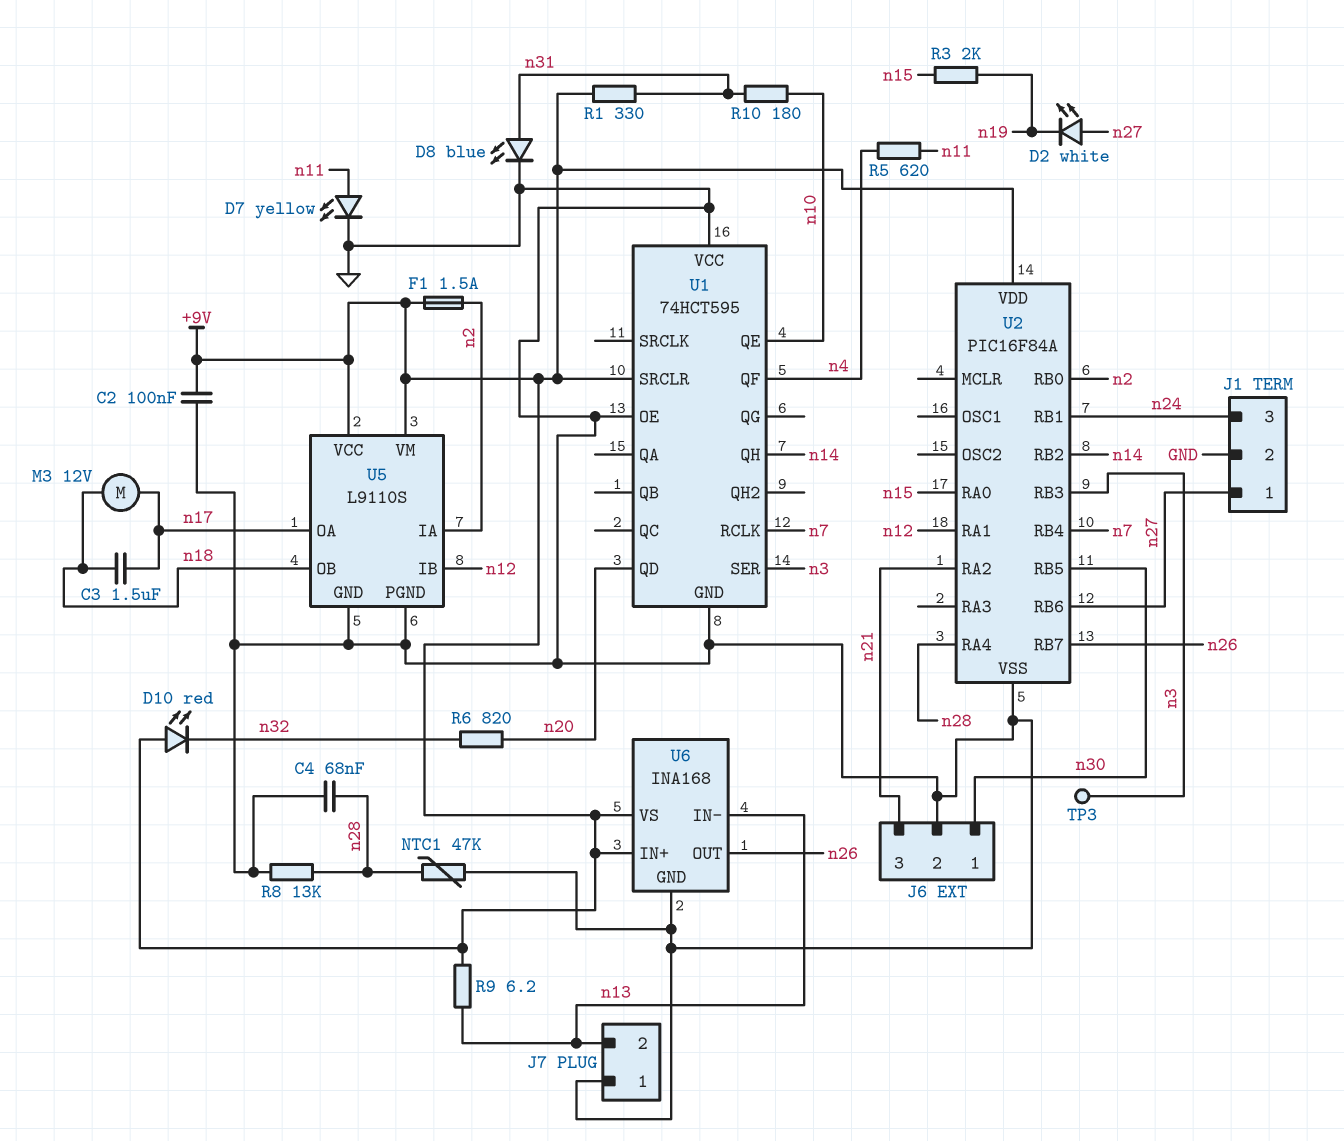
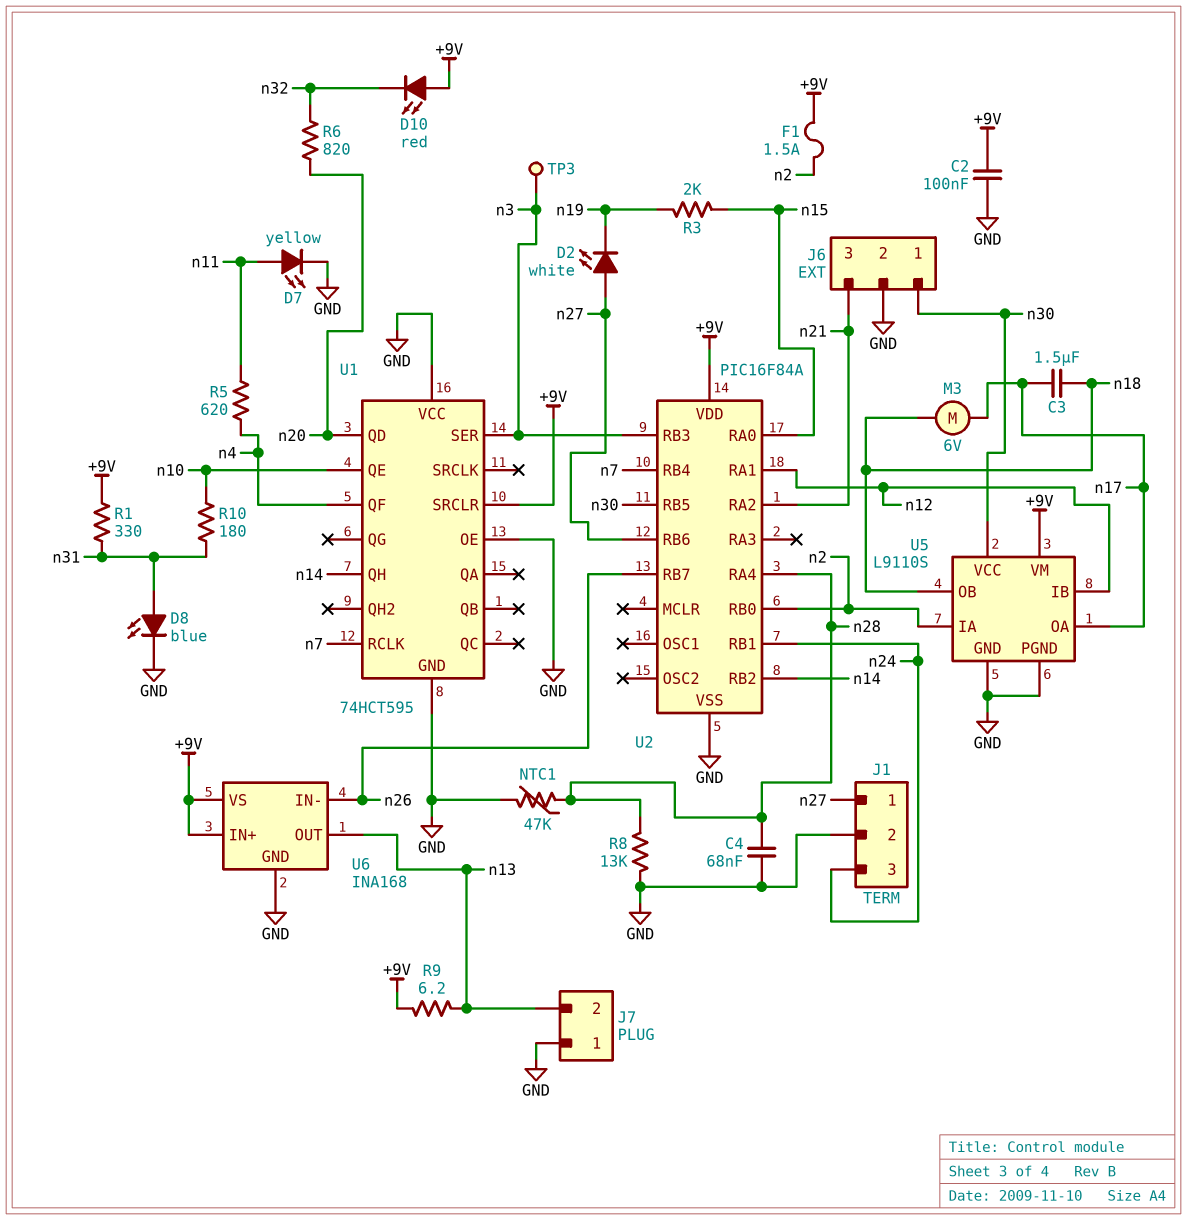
M3: motor 12V (n17, n18) -> motor 6V (n17, n18)
U5 pin VCC: +9V -> n30
U6 pin IN-: n13 -> n26
U6 pin OUT: n26 -> n13

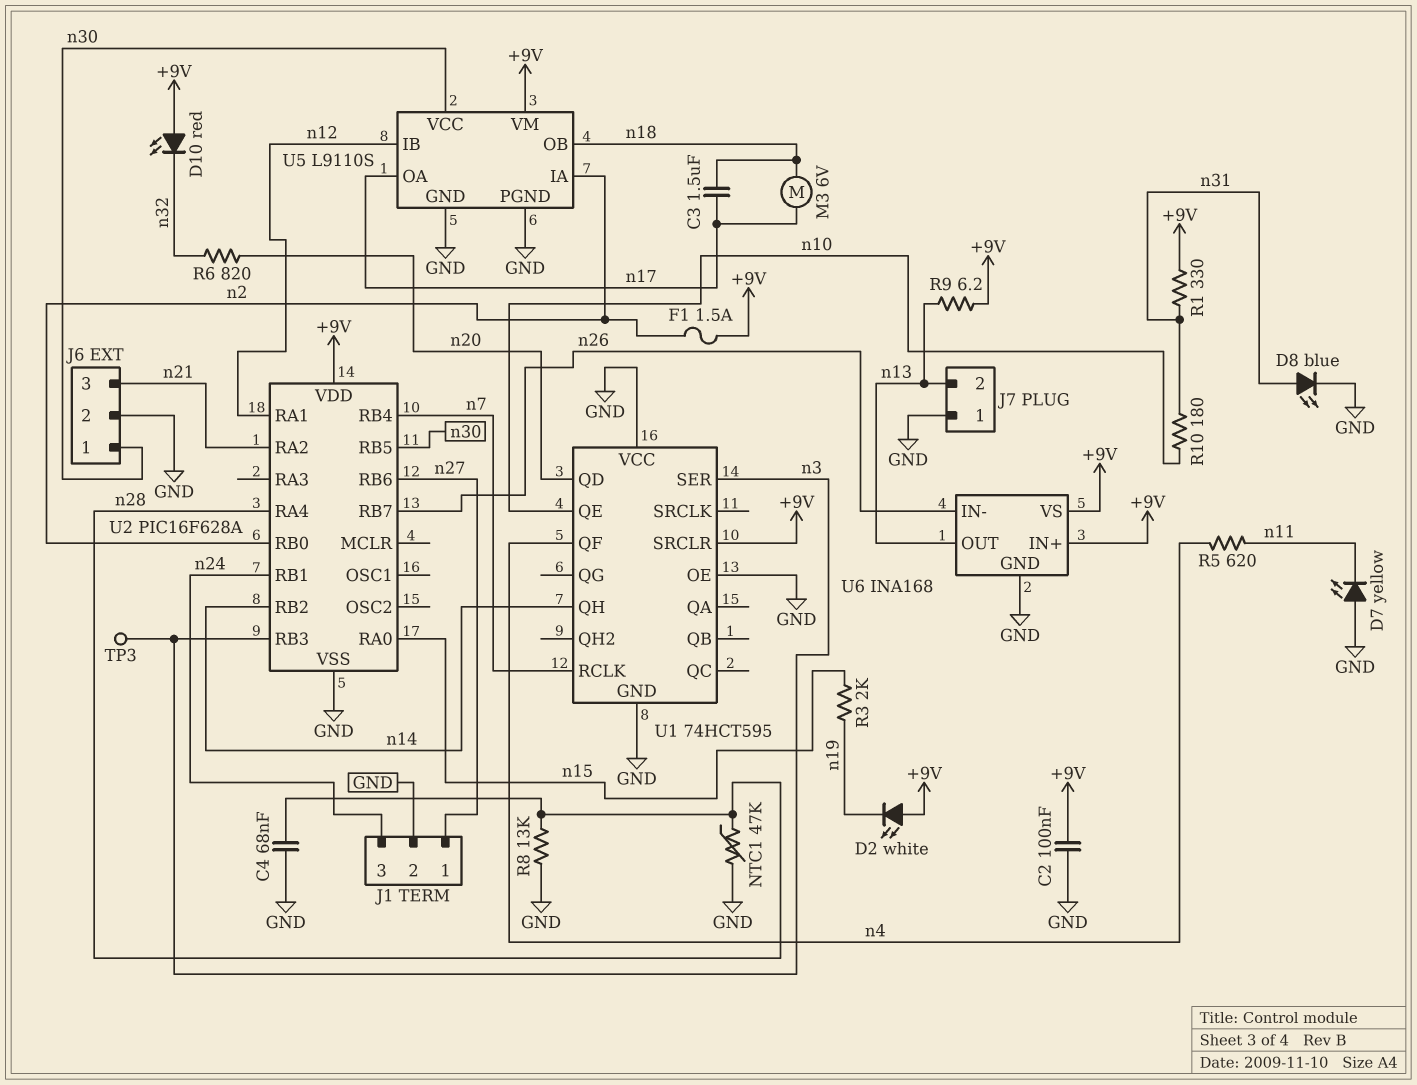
D2: LED white (A n27, K n19) -> LED white (A +9V, K n19)
D7: LED yellow (A n11, K GND) -> LED yellow (A GND, K n11)
U2: PIC16F84A -> PIC16F628A

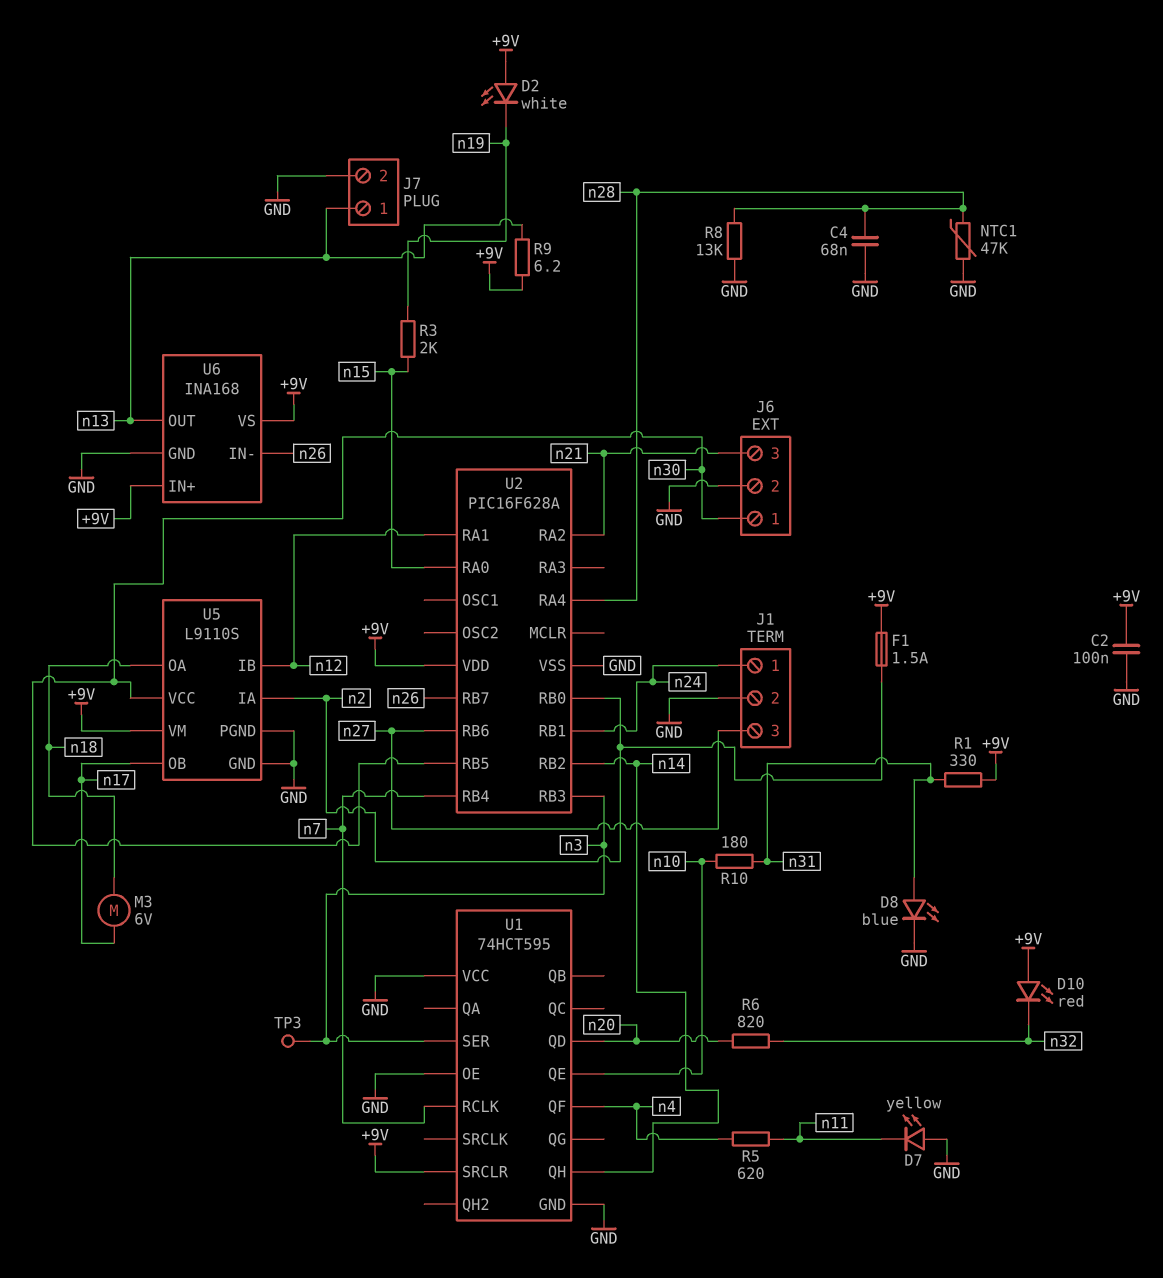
C3: 1.5uF (n17, n18) -> none
J1 pin 1: n27 -> n24
J1 pin 3: n24 -> n27
J7 pin 1: GND -> n13
J7 pin 2: n13 -> GND
U5 pin OA: n17 -> n18
U5 pin OB: n18 -> n17

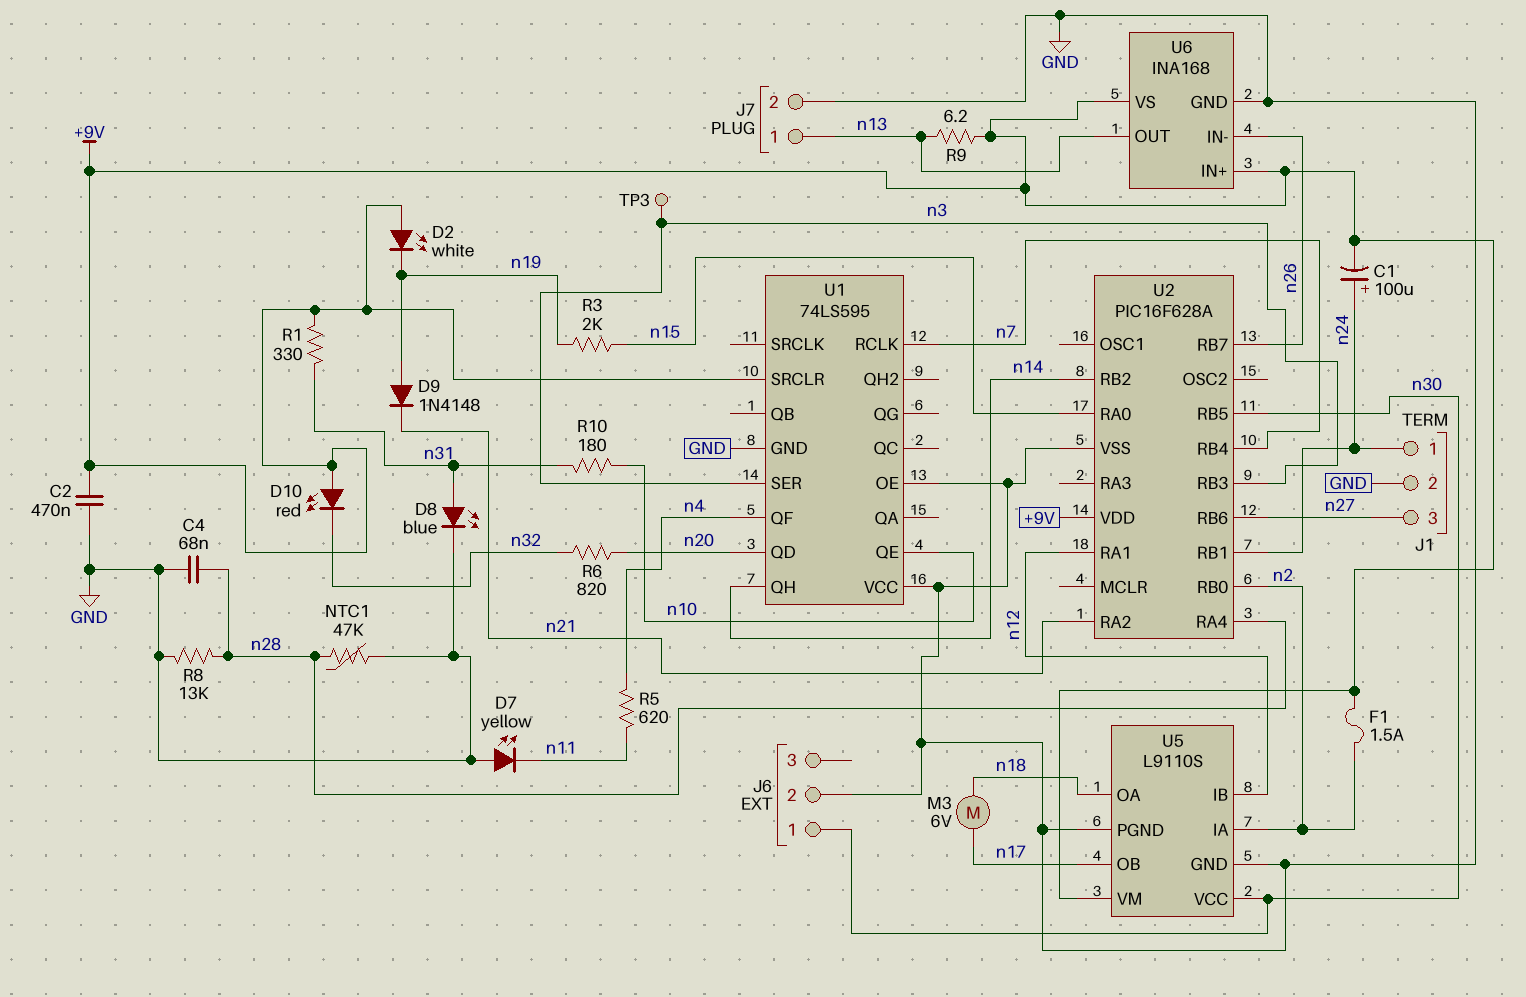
C1: none -> 100uF (plus n24, minus +9V)
C2: 100nF (+9V, GND) -> 470nF (+9V, GND)
D9: none -> diode 1N4148 (A n19, K n21)
J6 pin 3: n21 -> none
U1: 74HCT595 -> 74LS595

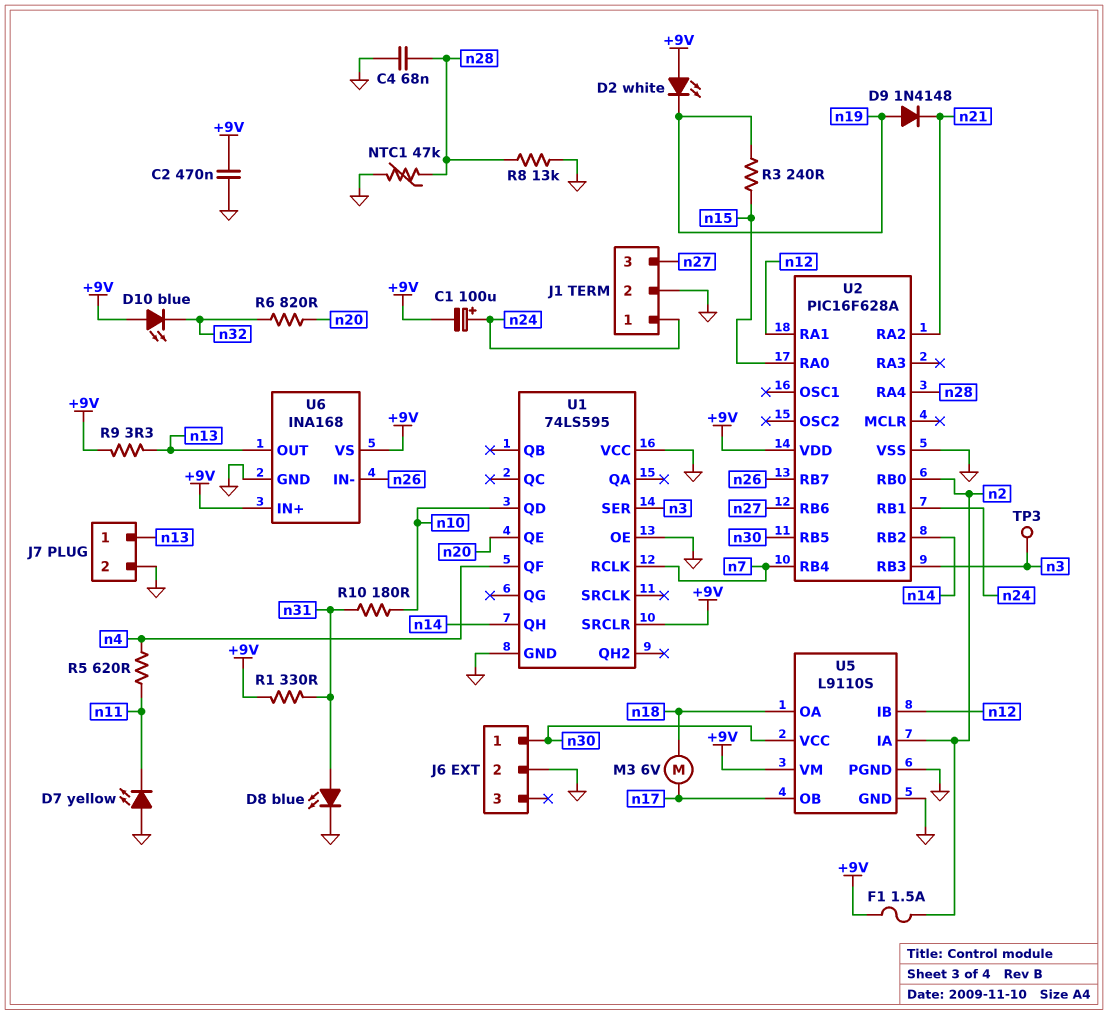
D10: LED red (A +9V, K n32) -> LED blue (A +9V, K n32)
R3: 2k (n15, n19) -> 240 (n15, n19)
R9: 6.2 (+9V, n13) -> 3.3 (+9V, n13)
U1 pin QD: n20 -> n10
U1 pin QE: n10 -> n20

